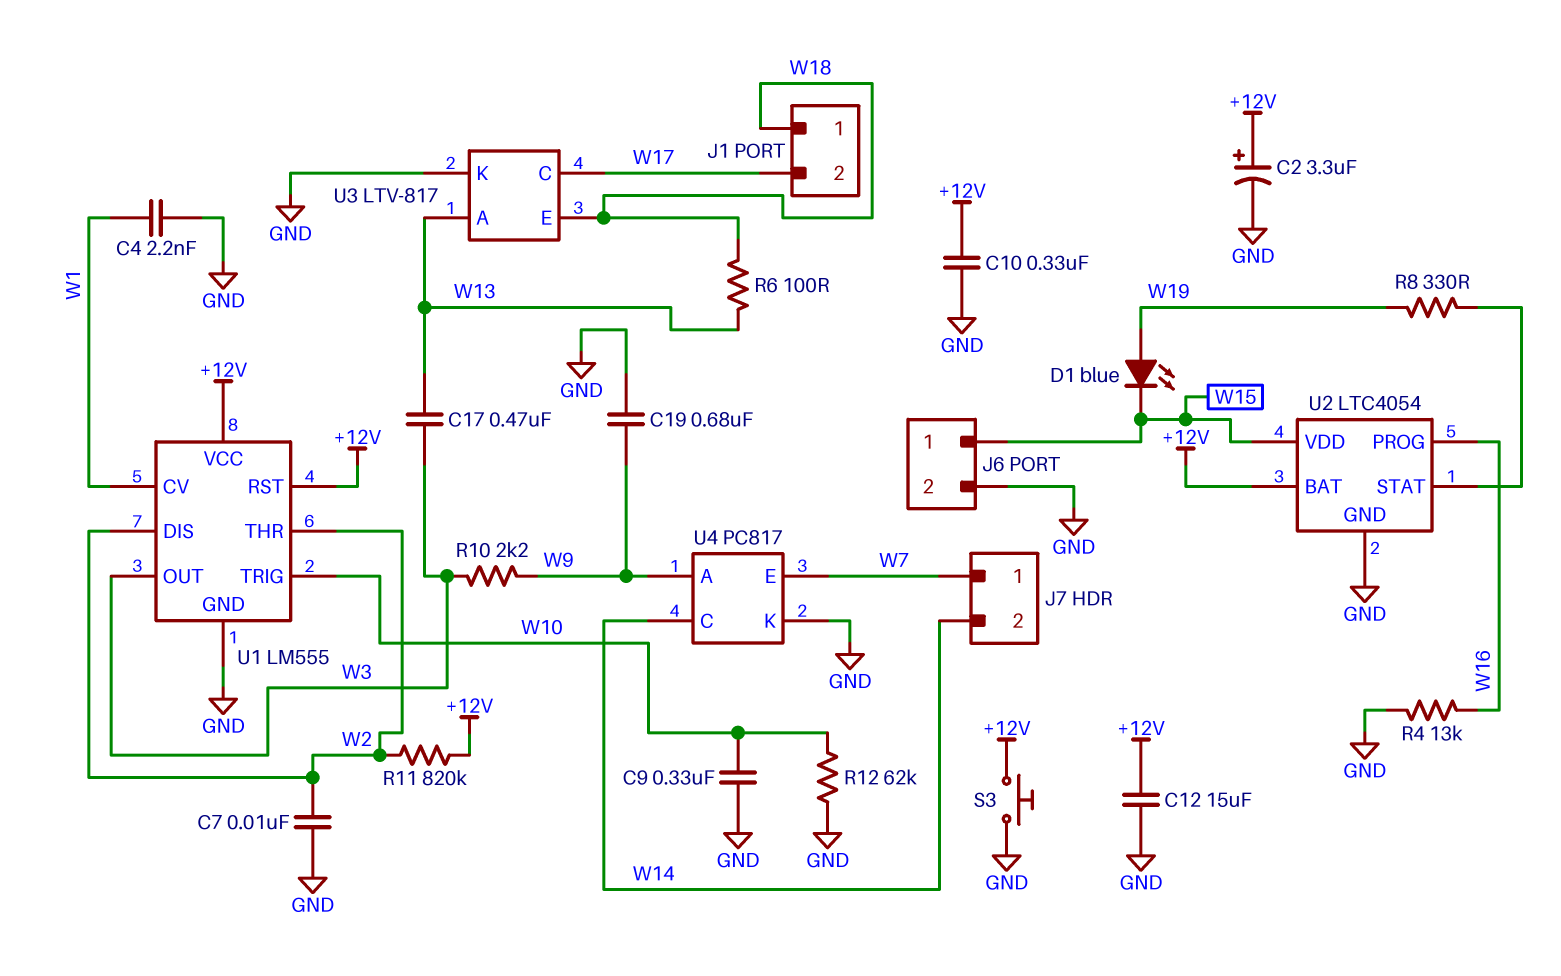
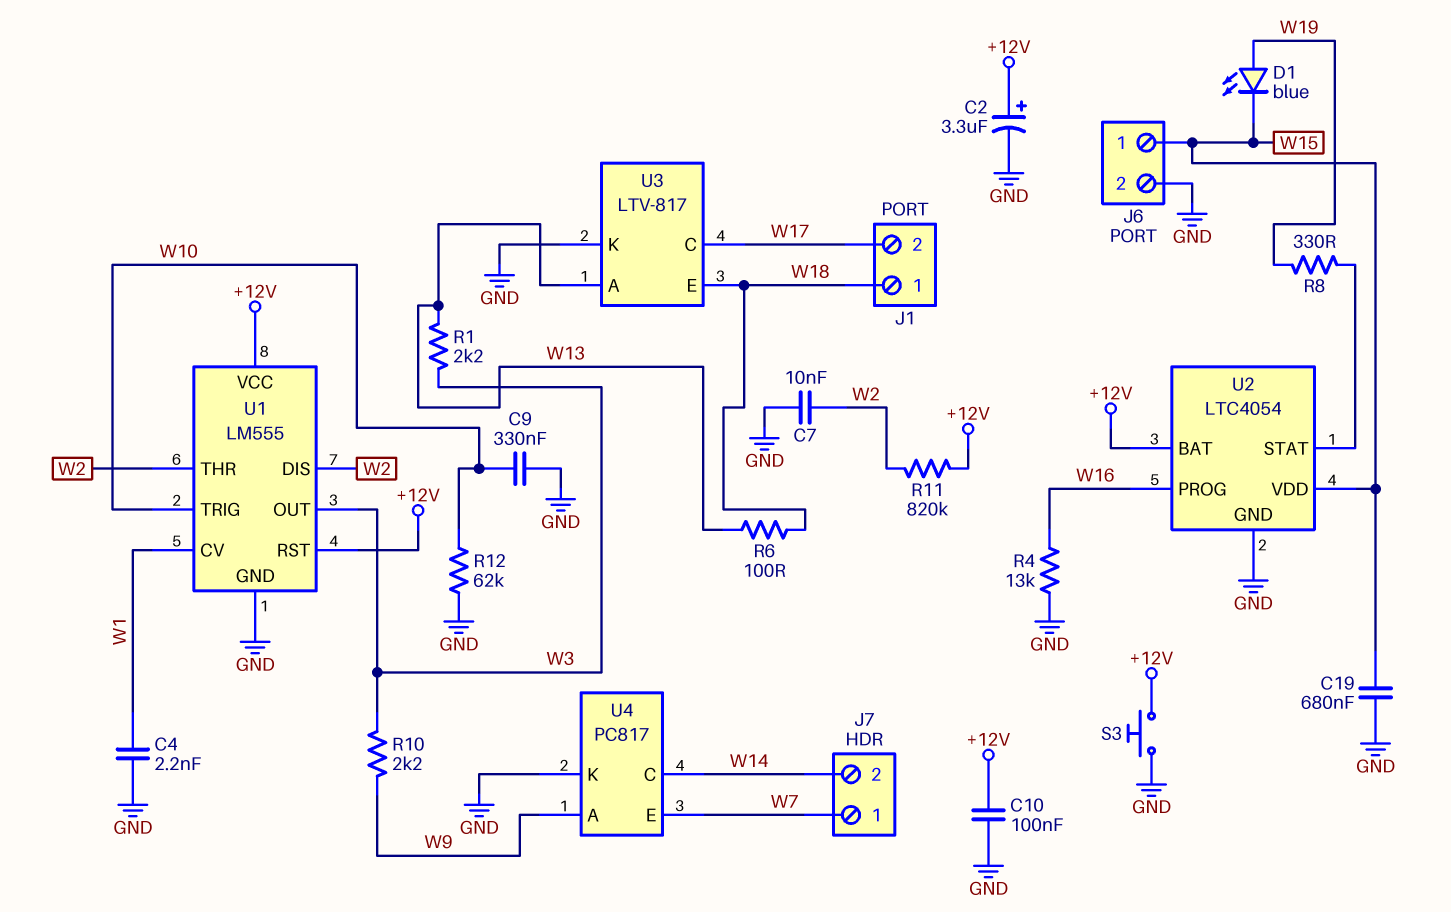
C10: 330nF (+12V, GND) -> 100nF (+12V, GND)
C12: 15uF (+12V, GND) -> none
C17: 470nF (W3, W13) -> none
C19: 680nF (GND, W9) -> 680nF (GND, W15)
R1: none -> 2.2k (W3, W13)

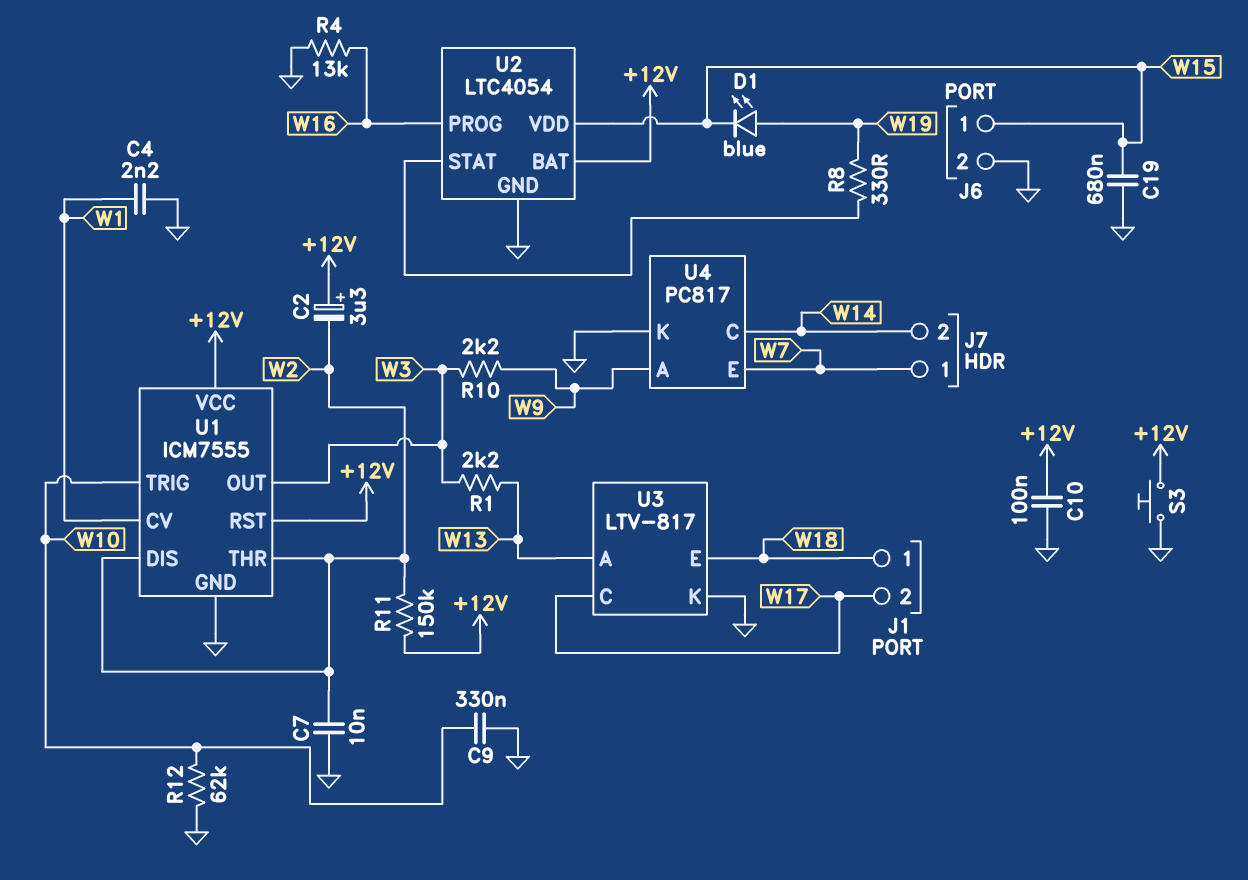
C2: 3.3uF (plus +12V, minus GND) -> 3.3uF (plus +12V, minus W2)
R6: 100 (W13, W18) -> none
R11: 820k (+12V, W2) -> 150k (+12V, W2)
U1: LM555 -> ICM7555

